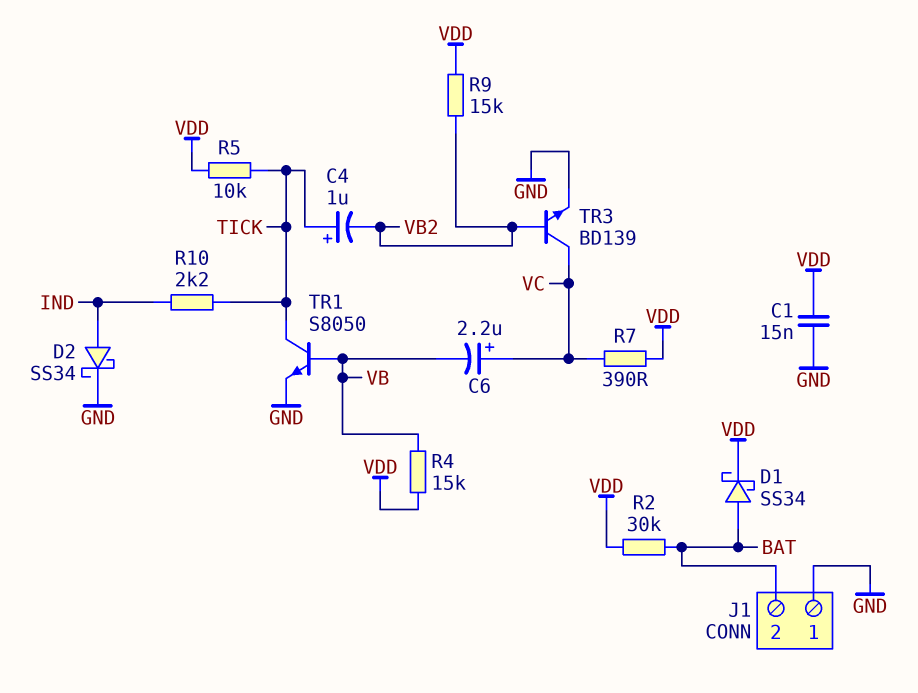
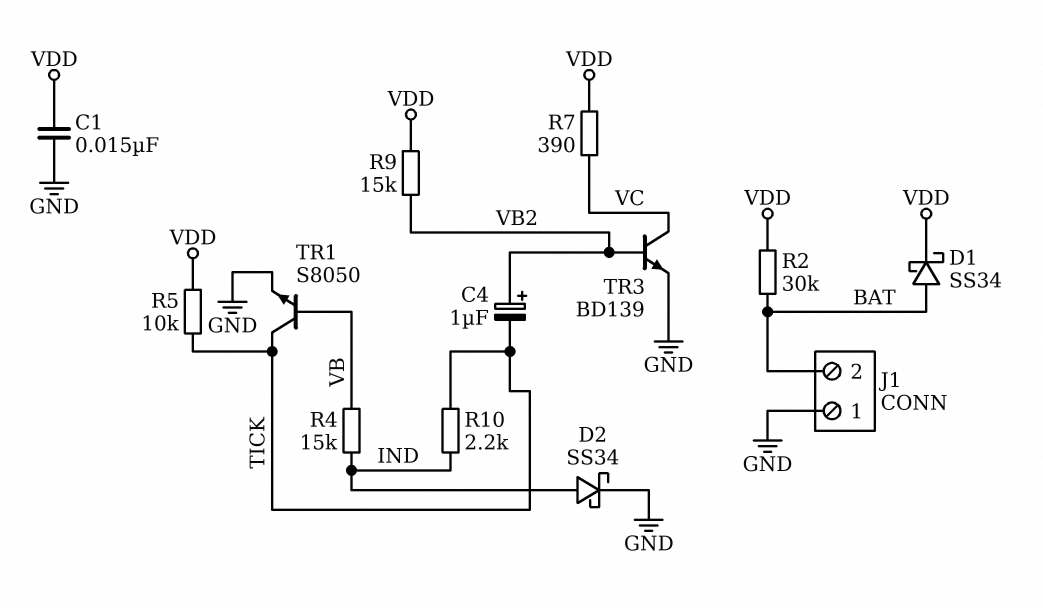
C4: 1uF (plus TICK, minus VB2) -> 1uF (plus VB2, minus TICK)
C6: 2.2uF (plus VC, minus VB) -> none
R4: 15k (VB, VDD) -> 15k (IND, VB)

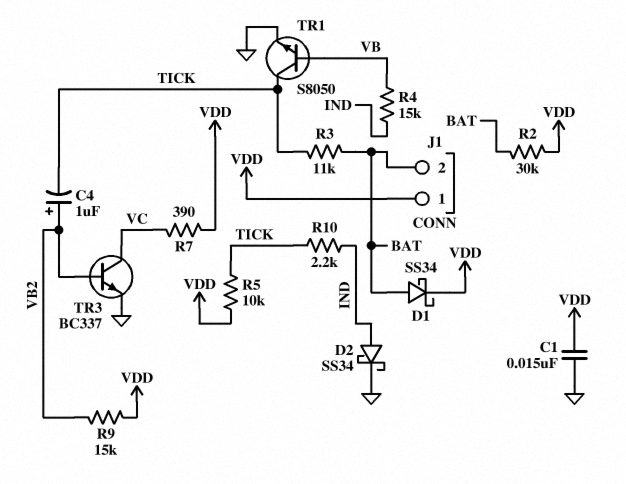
J1 pin 1: GND -> VDD
R3: none -> 11k (BAT, TICK)
TR3: NPN BD139 (B VB2, C VC, E GND) -> NPN BC337 (B VB2, C VC, E GND)

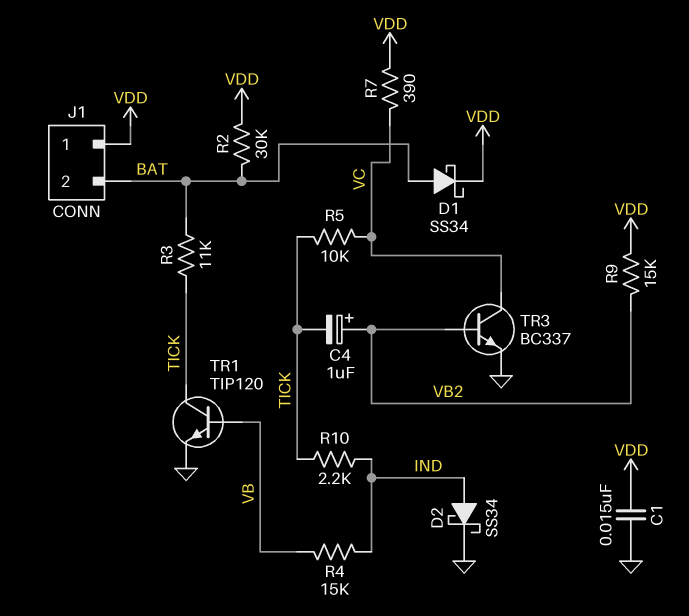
R5: 10k (TICK, VDD) -> 10k (TICK, VC)
TR1: NPN S8050 (B VB, C TICK, E GND) -> NPN TIP120 (B VB, C TICK, E GND)

